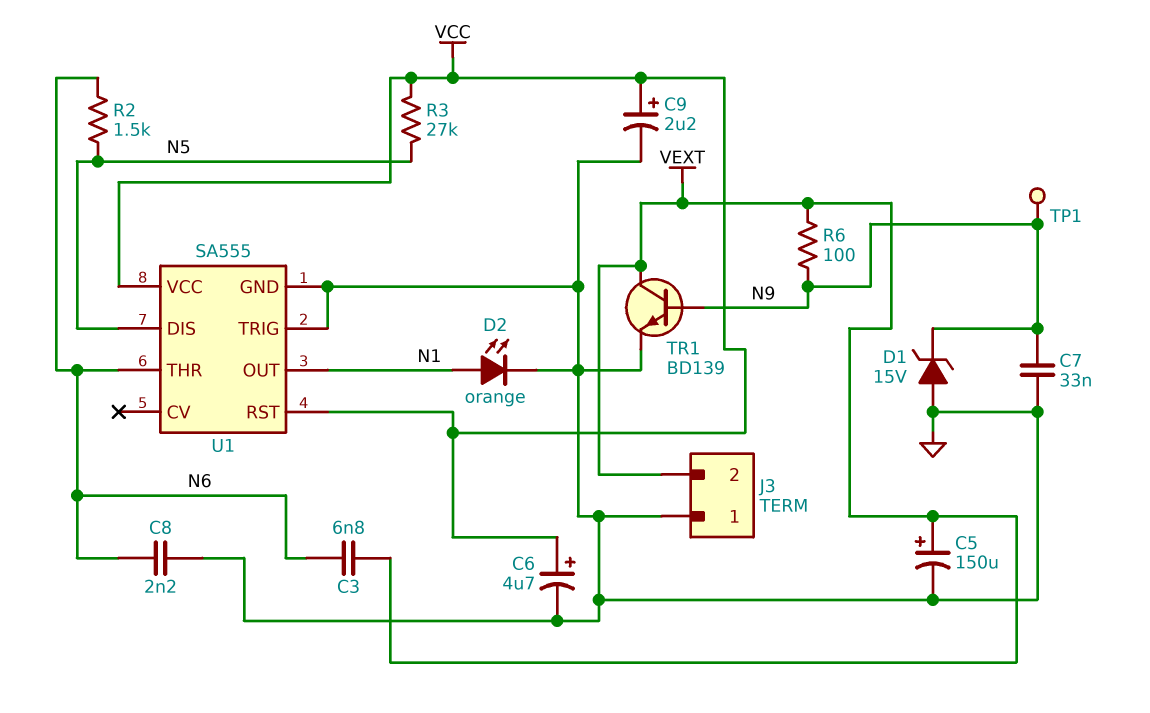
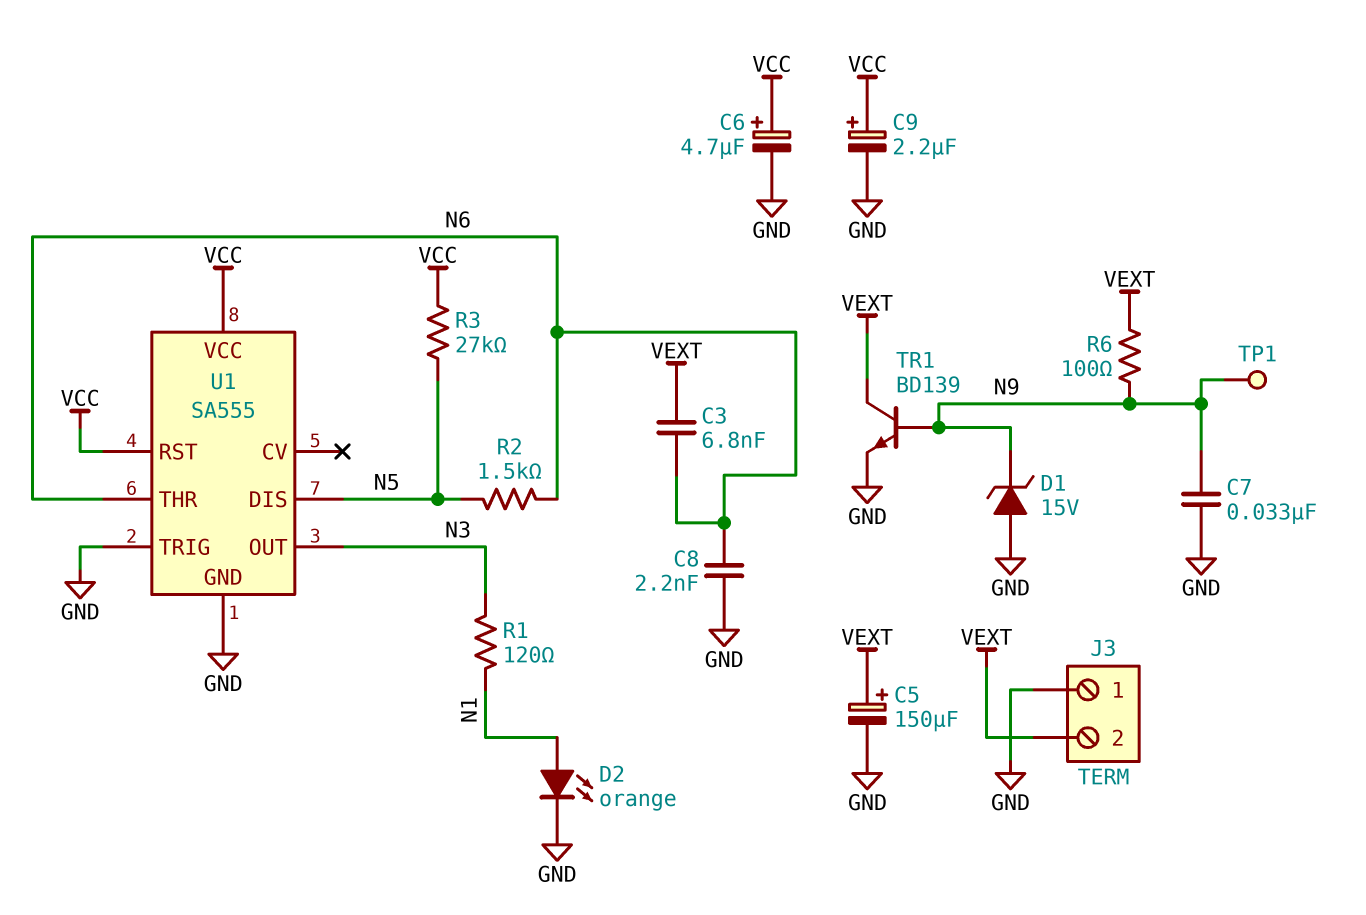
R1: none -> 120 (N1, N3)
U1 pin OUT: N1 -> N3

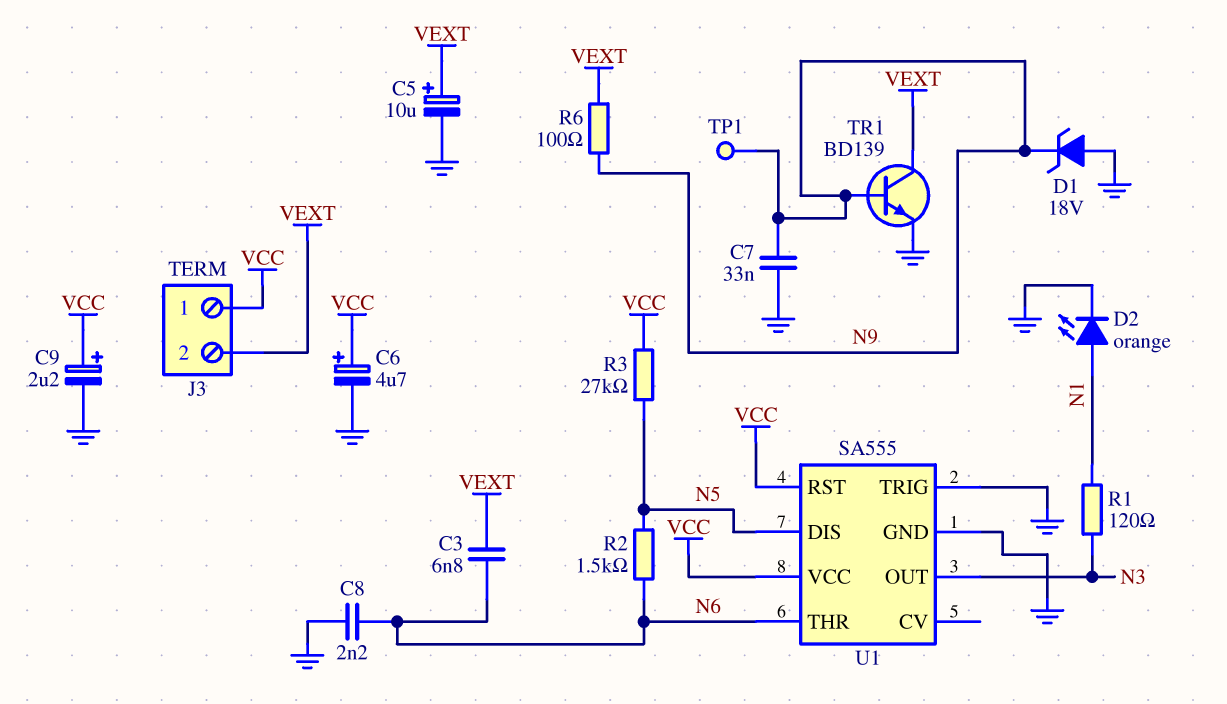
C5: 150uF (plus VEXT, minus GND) -> 10uF (plus VEXT, minus GND)
D1: zener 15V (A GND, K N9) -> zener 18V (A GND, K N9)
J3 pin 1: GND -> VCC

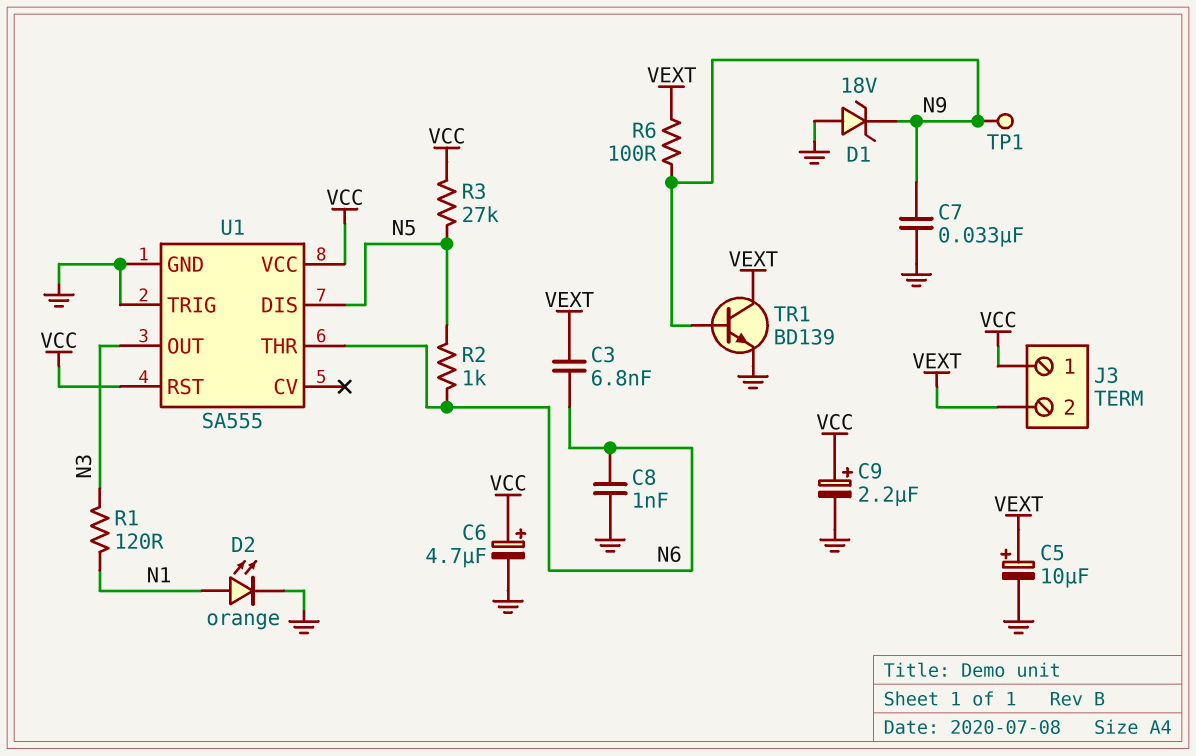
C8: 2.2nF (GND, N6) -> 1nF (GND, N6)
R2: 1.5k (N5, N6) -> 1k (N5, N6)

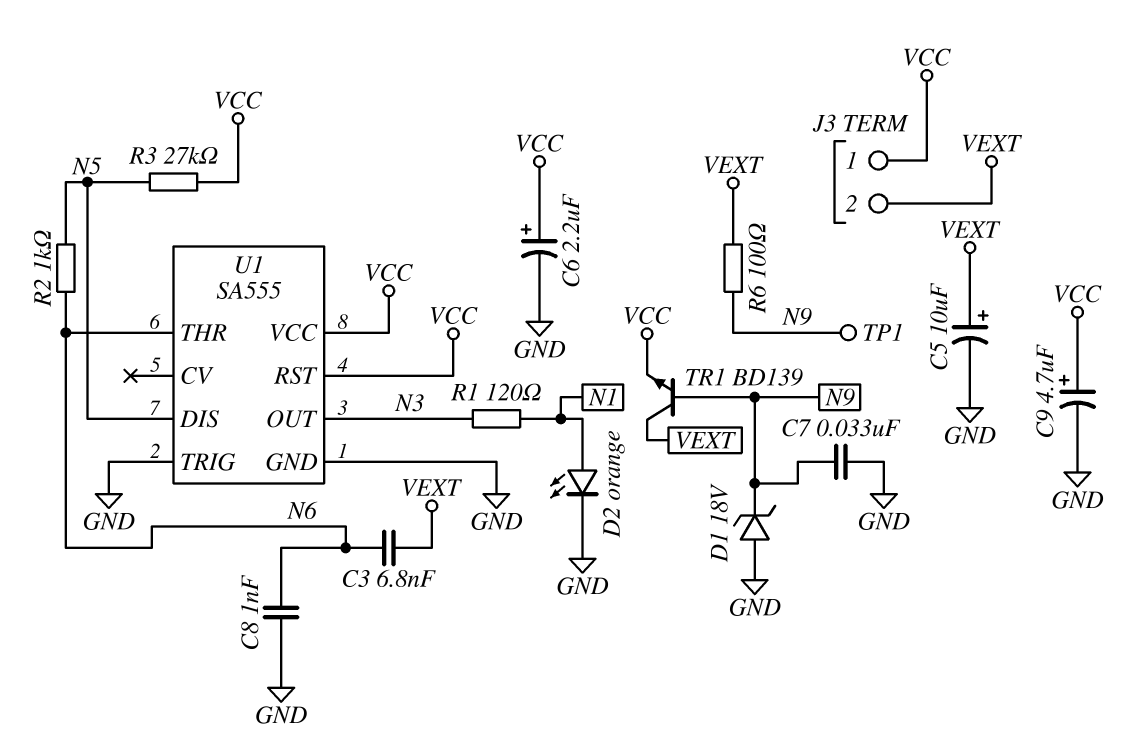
C6: 4.7uF (plus VCC, minus GND) -> 2.2uF (plus VCC, minus GND)
C9: 2.2uF (plus VCC, minus GND) -> 4.7uF (plus VCC, minus GND)
TR1: NPN BD139 (B N9, C VEXT, E GND) -> NPN BD139 (B N9, C VEXT, E VCC)

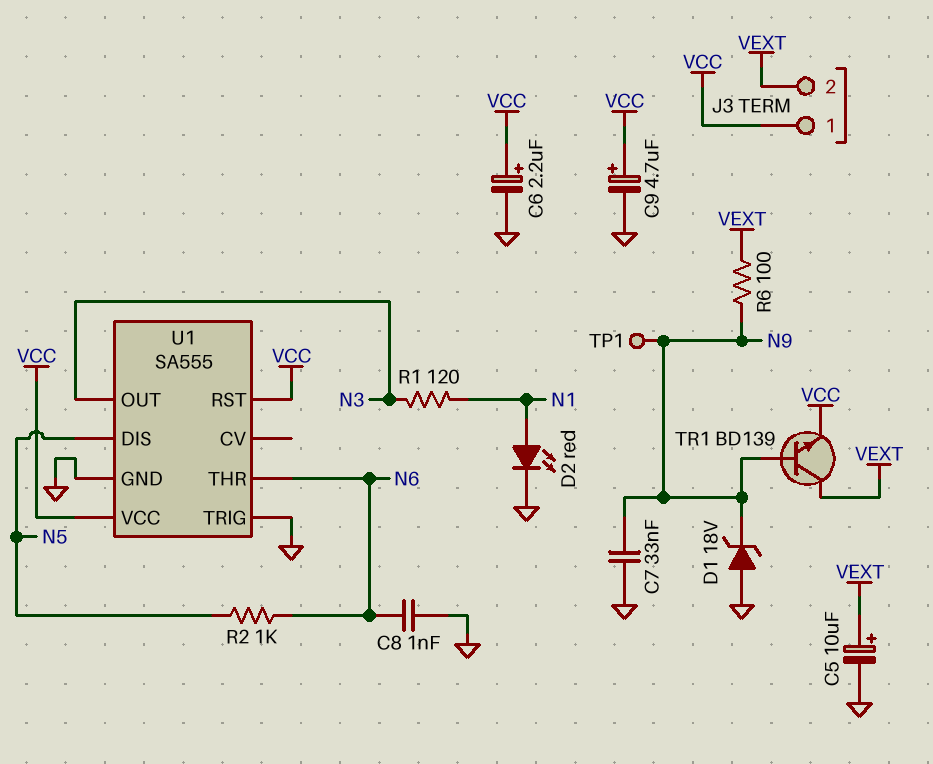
C3: 6.8nF (N6, VEXT) -> none
D2: LED orange (A N1, K GND) -> LED red (A N1, K GND)
R3: 27k (N5, VCC) -> none

